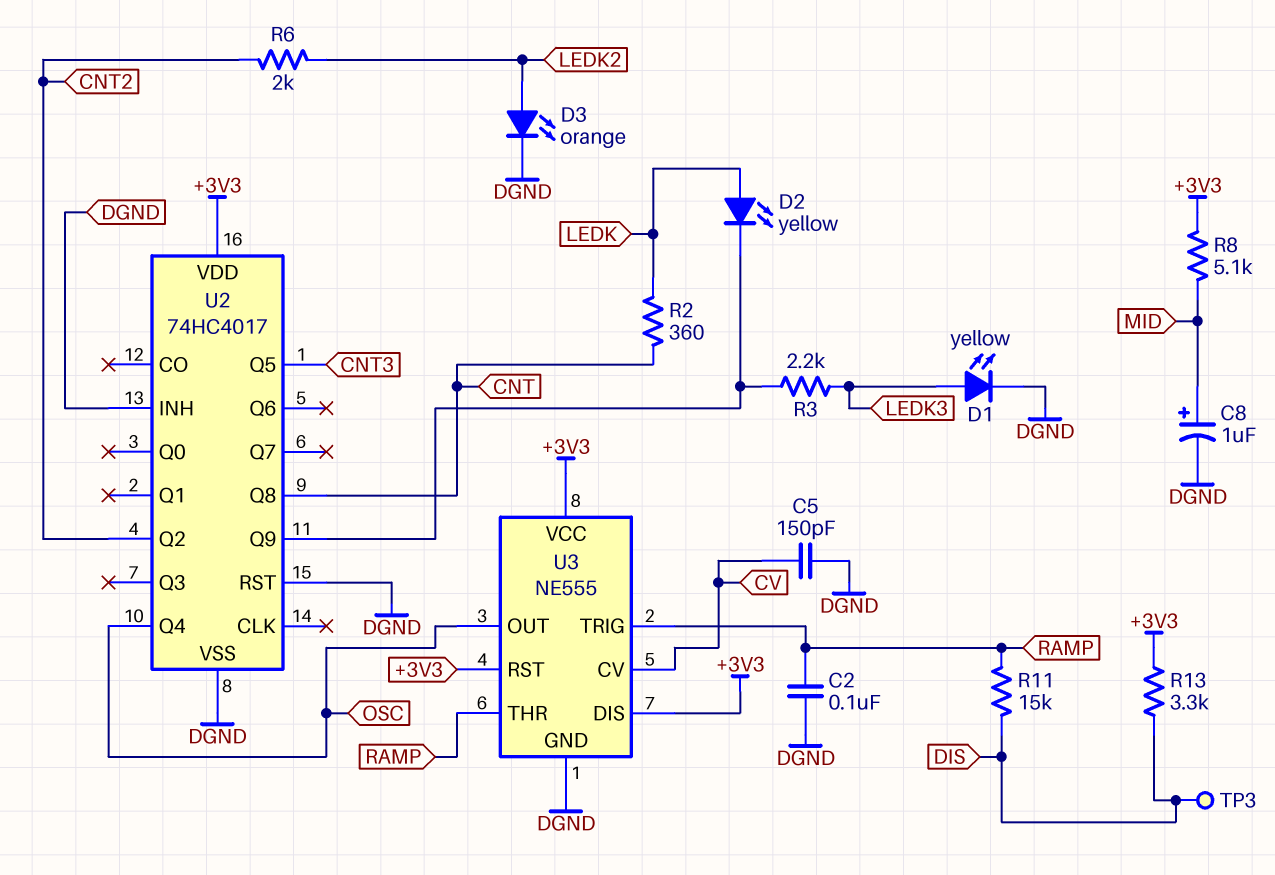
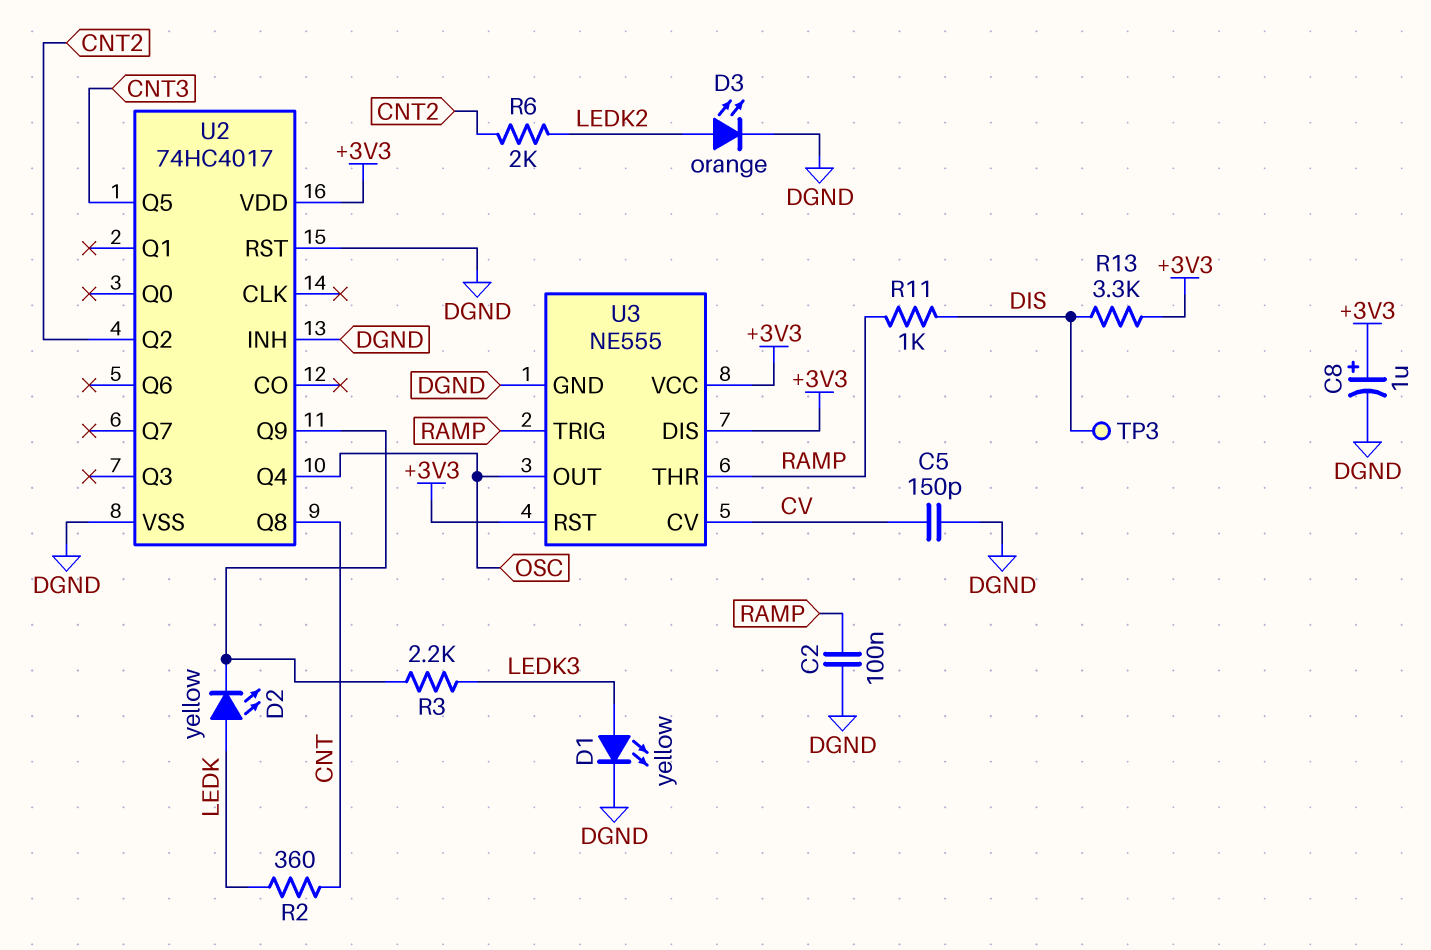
C8: 1uF (plus MID, minus DGND) -> 1uF (plus +3V3, minus DGND)
R8: 5.1k (+3V3, MID) -> none
R11: 15k (DIS, RAMP) -> 1k (DIS, RAMP)

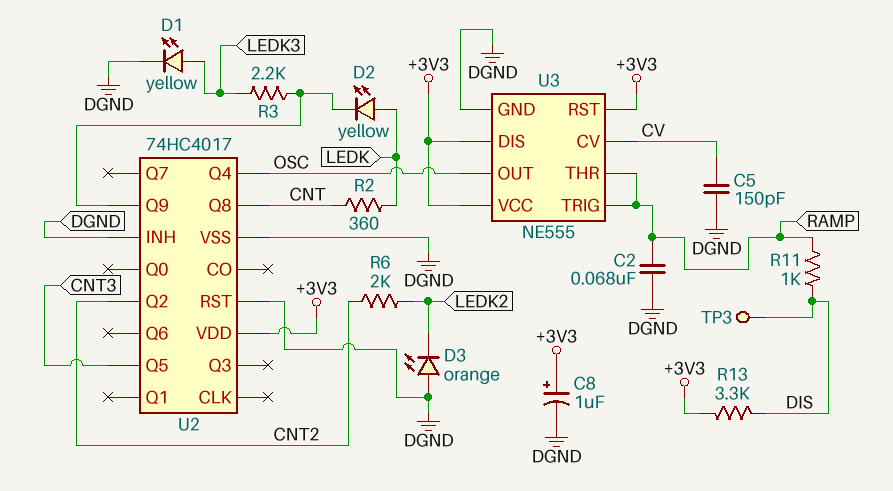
C2: 100nF (DGND, RAMP) -> 68nF (DGND, RAMP)
D3: LED orange (A LEDK2, K DGND) -> LED orange (A DGND, K LEDK2)

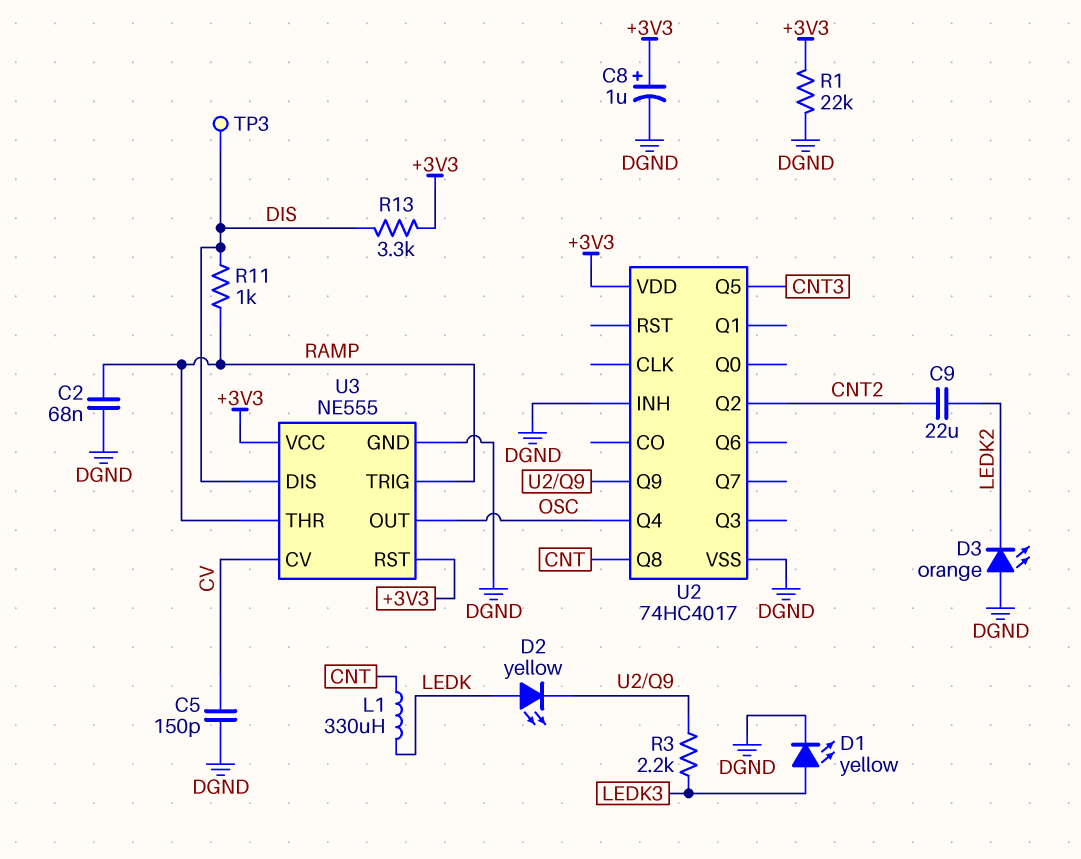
C9: none -> 22uF (CNT2, LEDK2)
L1: none -> 330uH (CNT, LEDK)
R1: none -> 22k (+3V3, DGND)
R2: 360 (CNT, LEDK) -> none
R6: 2k (CNT2, LEDK2) -> none
U2 pin RST: DGND -> none
U3 pin DIS: +3V3 -> DIS

